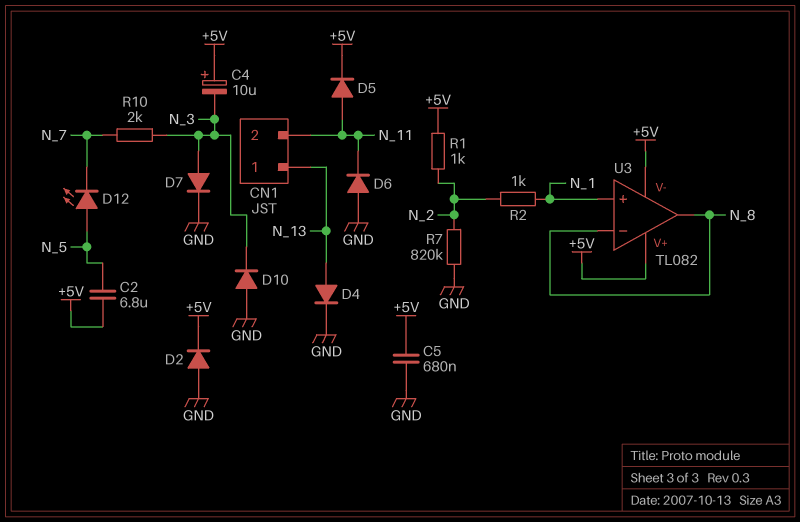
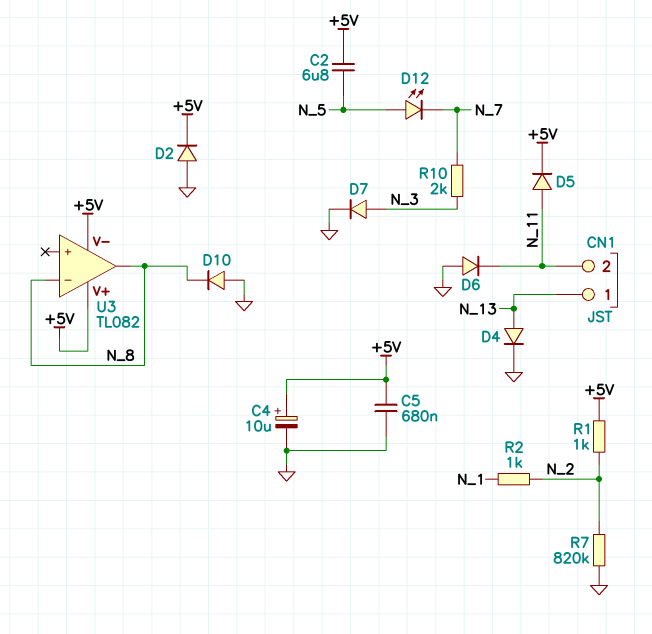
C4: 10uF (plus +5V, minus N_3) -> 10uF (plus +5V, minus GND)
D10: diode (A GND, K N_3) -> diode (A GND, K N_8)
U3 pin in+: N_1 -> none

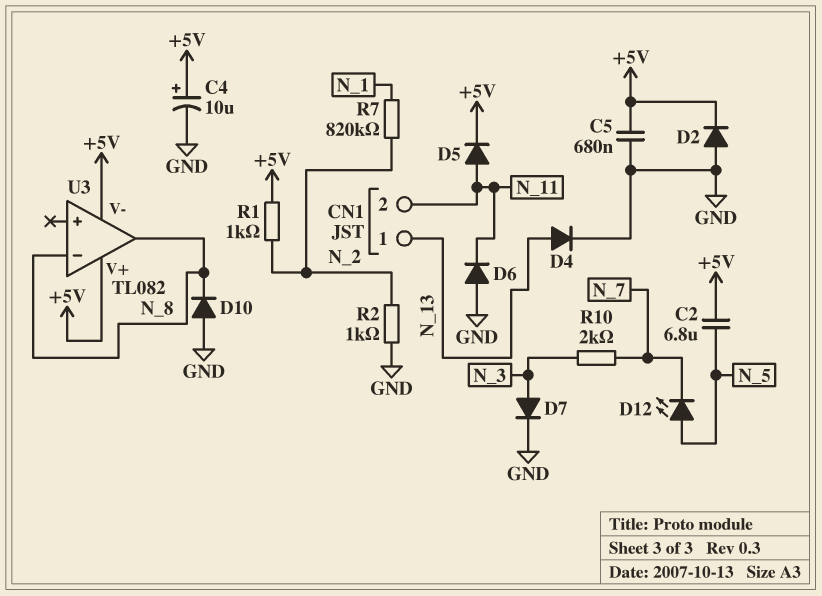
R2: 1k (N_1, N_2) -> 1k (GND, N_2)
R7: 820k (GND, N_2) -> 820k (N_1, N_2)

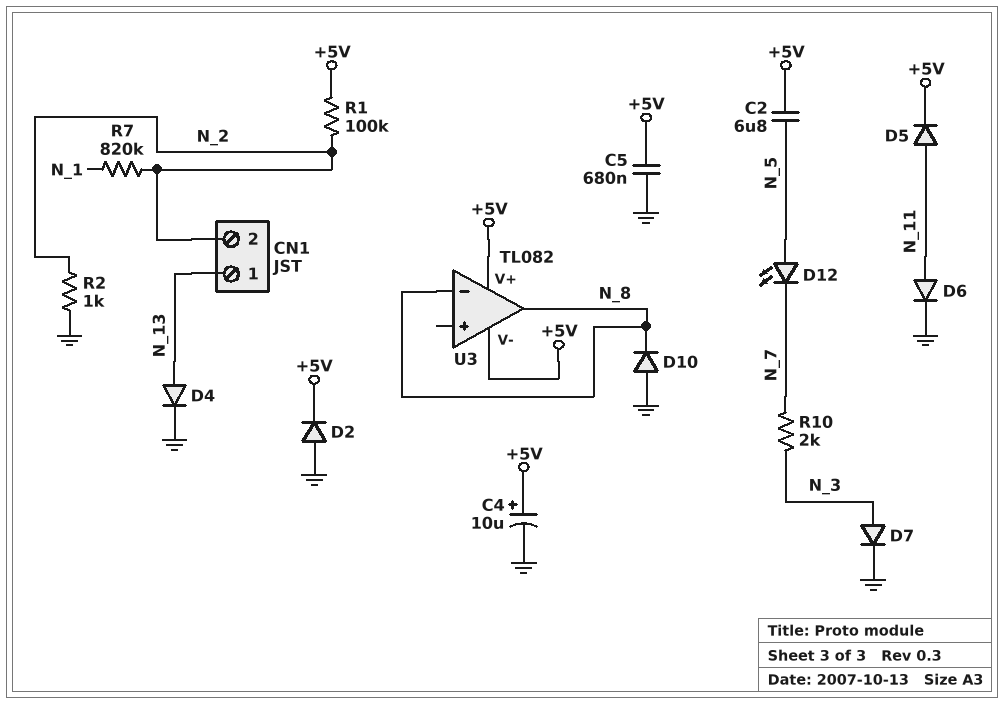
CN1 pin 2: N_11 -> N_2
D6: diode (A GND, K N_11) -> diode (A N_11, K GND)
R1: 1k (+5V, N_2) -> 100k (+5V, N_2)

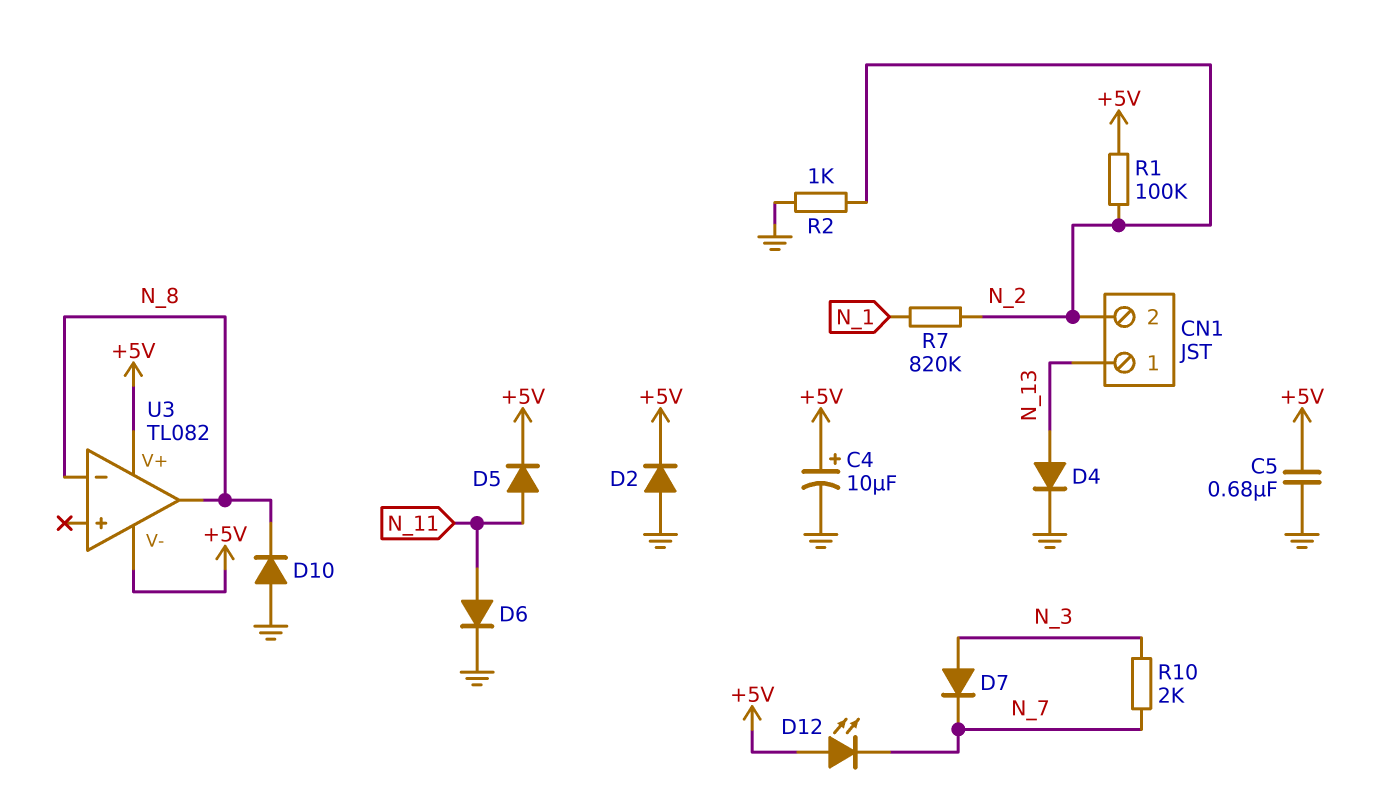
C2: 6.8uF (+5V, N_5) -> none
D7: diode (A N_3, K GND) -> diode (A N_3, K N_7)
D12: LED (A N_5, K N_7) -> LED (A +5V, K N_7)

